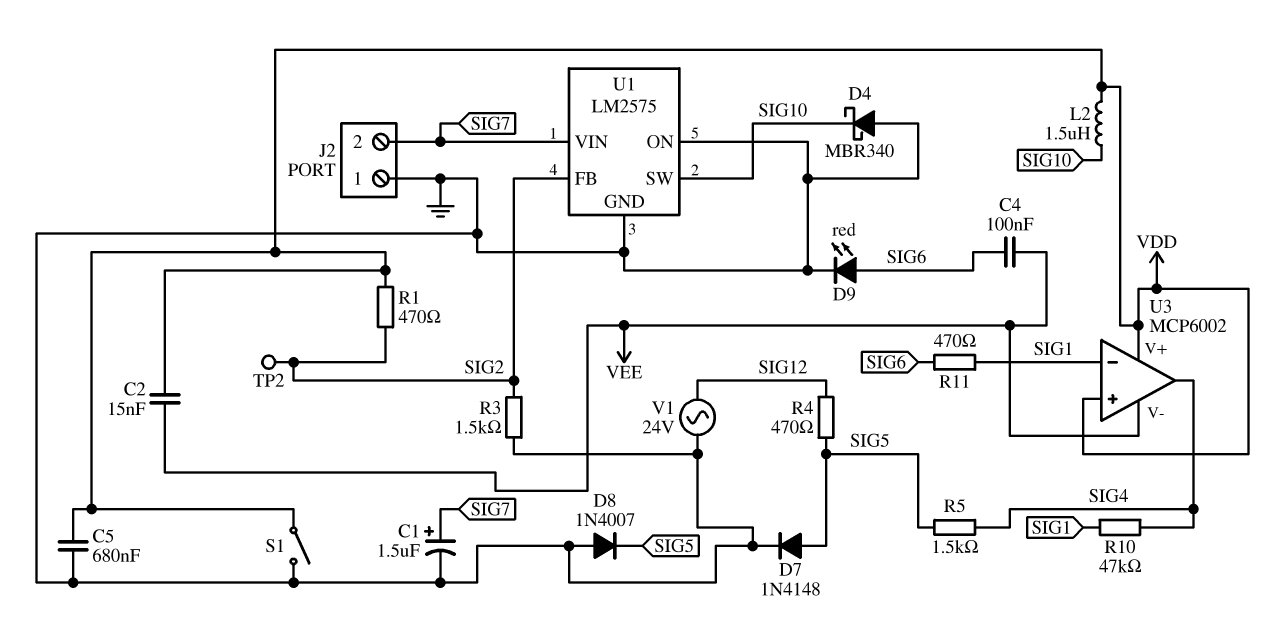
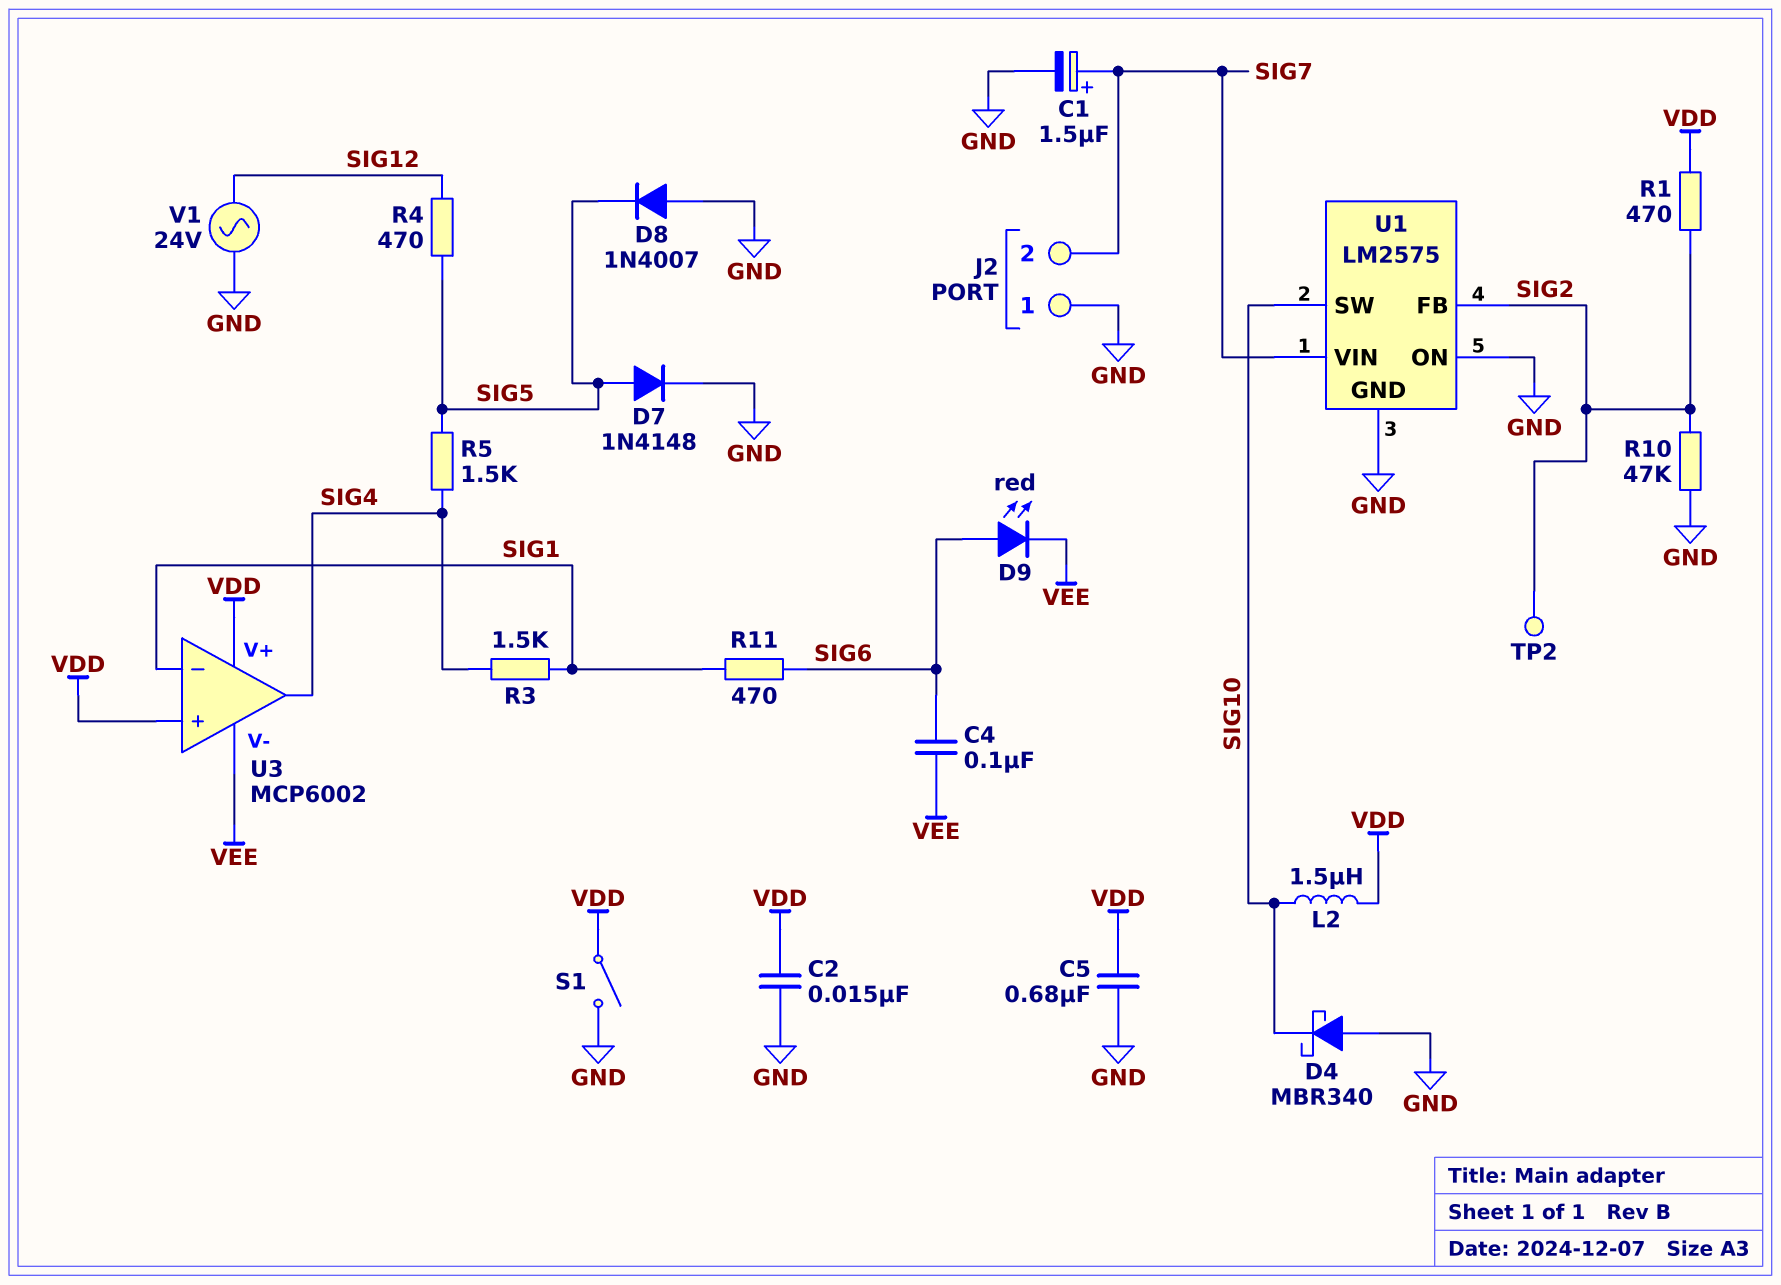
C2: 15nF (VDD, VEE) -> 15nF (GND, VDD)
D9: LED red (A SIG6, K GND) -> LED red (A SIG6, K VEE)
R3: 1.5k (GND, SIG2) -> 1.5k (SIG1, SIG4)
R10: 47k (SIG1, SIG4) -> 47k (GND, SIG2)

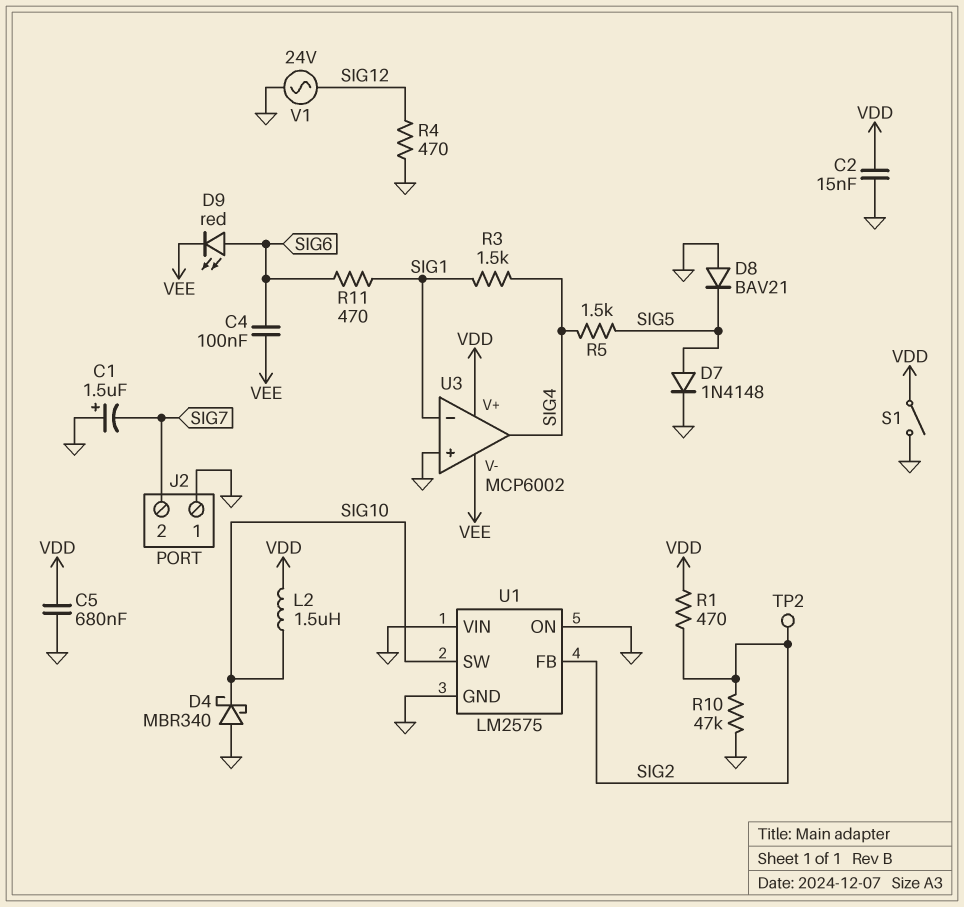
C1: 1.5uF (plus SIG7, minus GND) -> 1.5uF (plus GND, minus SIG7)
D8: diode 1N4007 (A GND, K SIG5) -> diode BAV21 (A GND, K SIG5)
R4: 470 (SIG5, SIG12) -> 470 (GND, SIG12)
U1 pin VIN: SIG7 -> GND
U3 pin in+: VDD -> GND

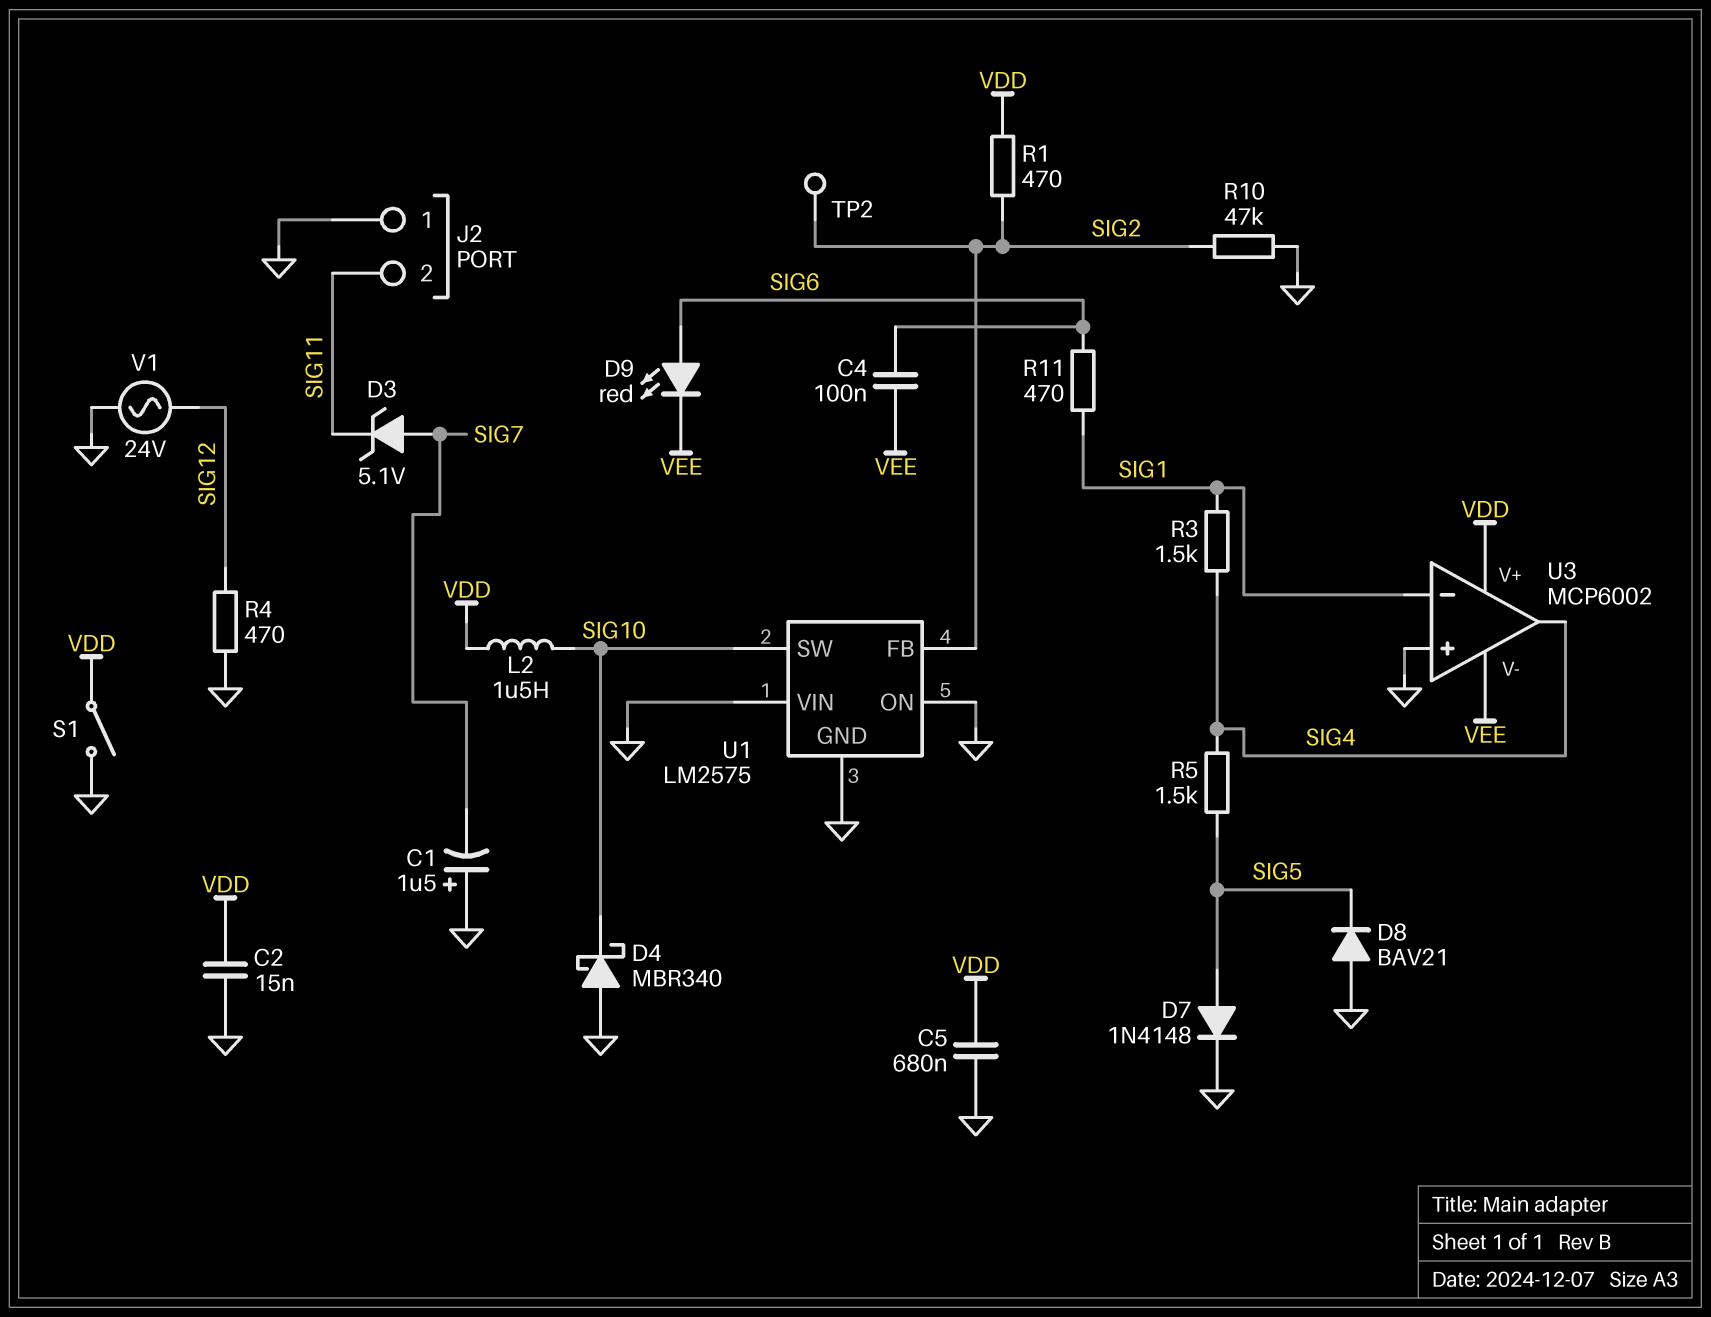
D3: none -> zener 5.1V (A SIG7, K SIG11)
J2 pin 2: SIG7 -> SIG11

